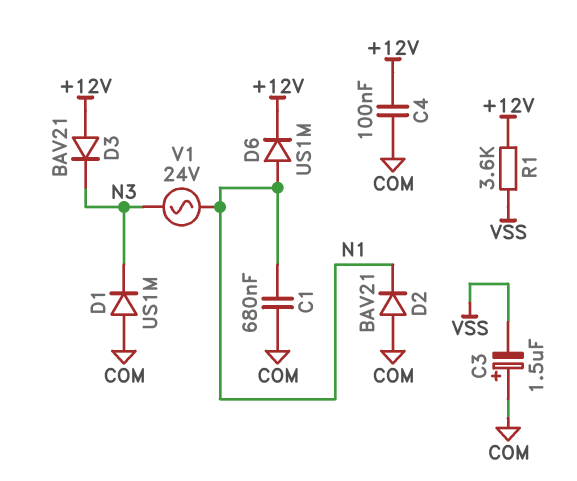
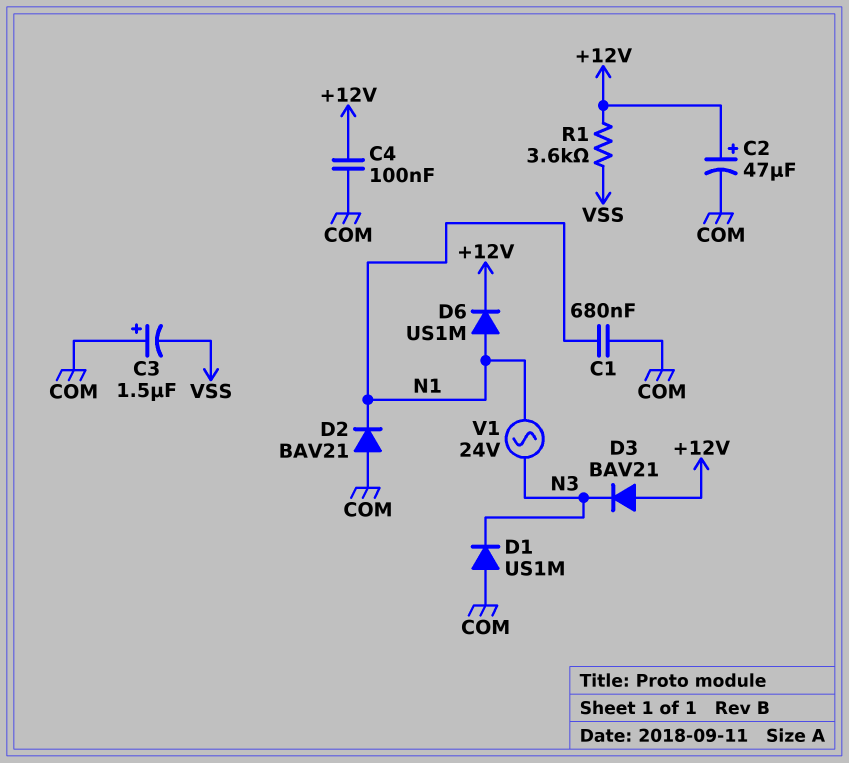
C2: none -> 47uF (plus +12V, minus COM)

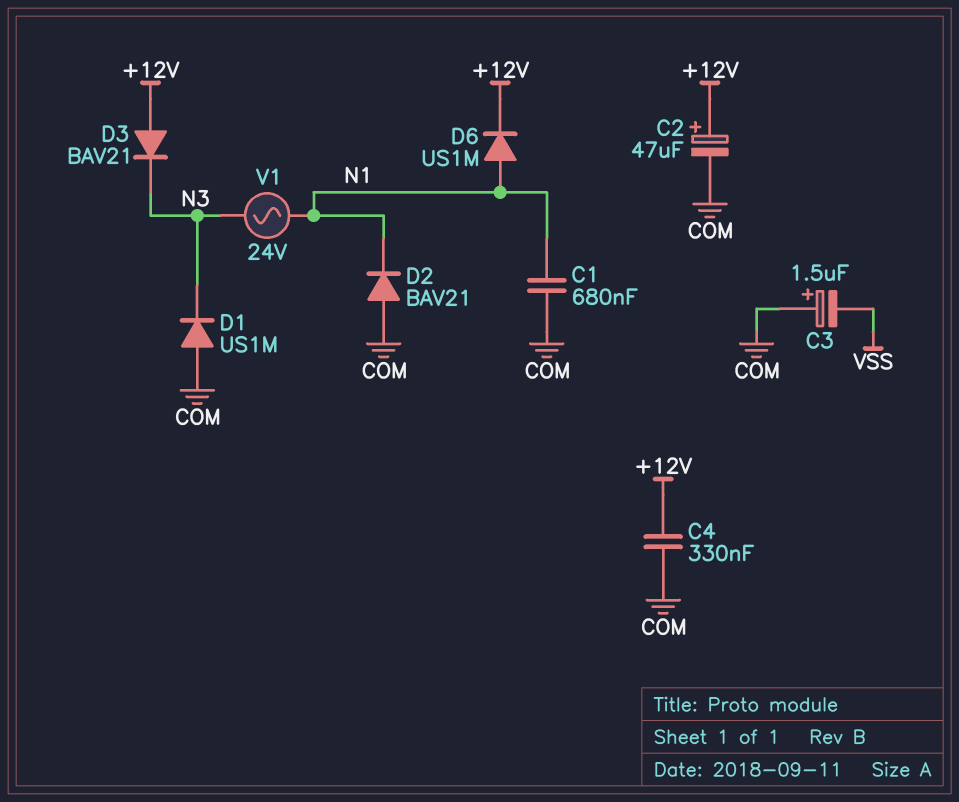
C4: 100nF (+12V, COM) -> 330nF (+12V, COM)
R1: 3.6k (+12V, VSS) -> none

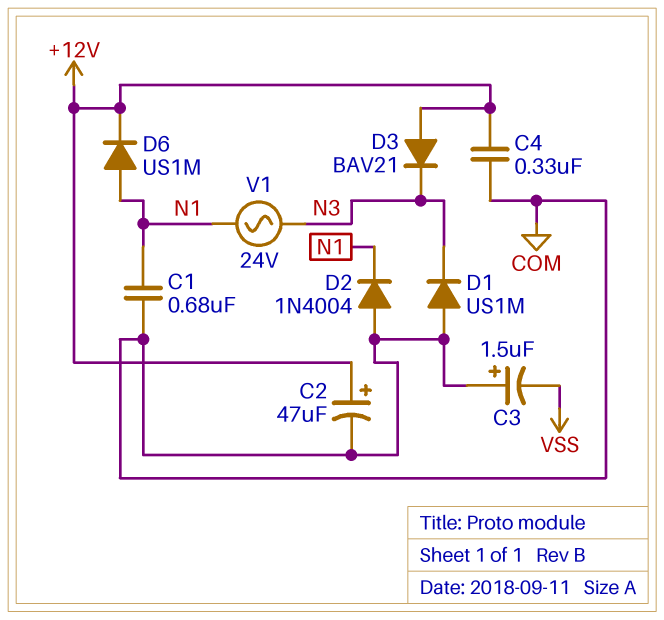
D2: diode BAV21 (A COM, K N1) -> diode 1N4004 (A COM, K N1)

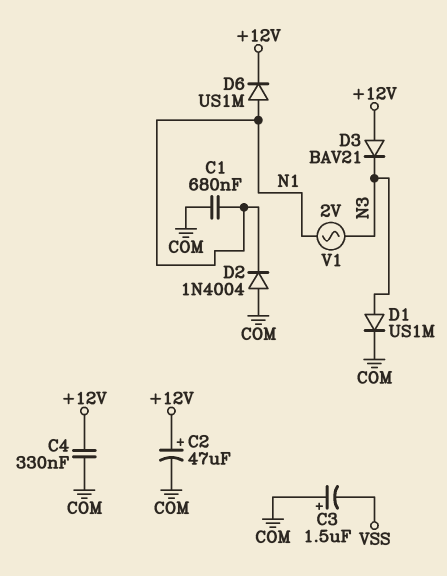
D1: diode US1M (A COM, K N3) -> diode US1M (A N3, K COM)
V1: AC 24V (N1, N3) -> AC 2V (N1, N3)

